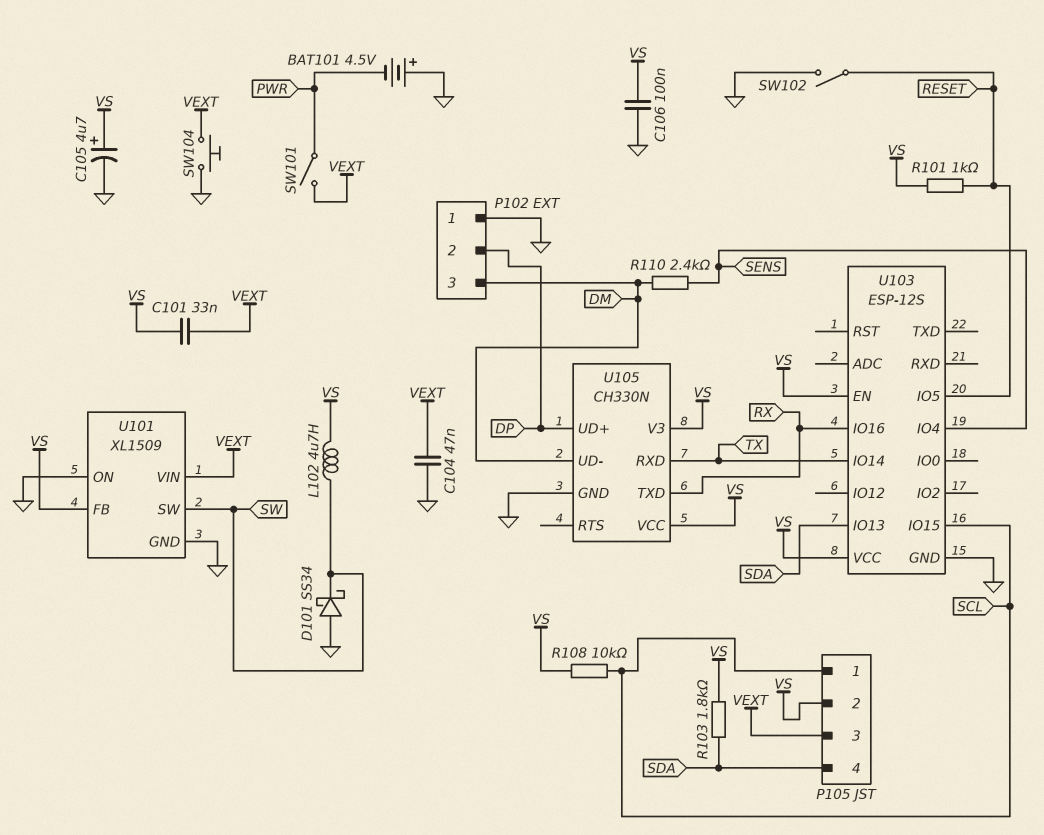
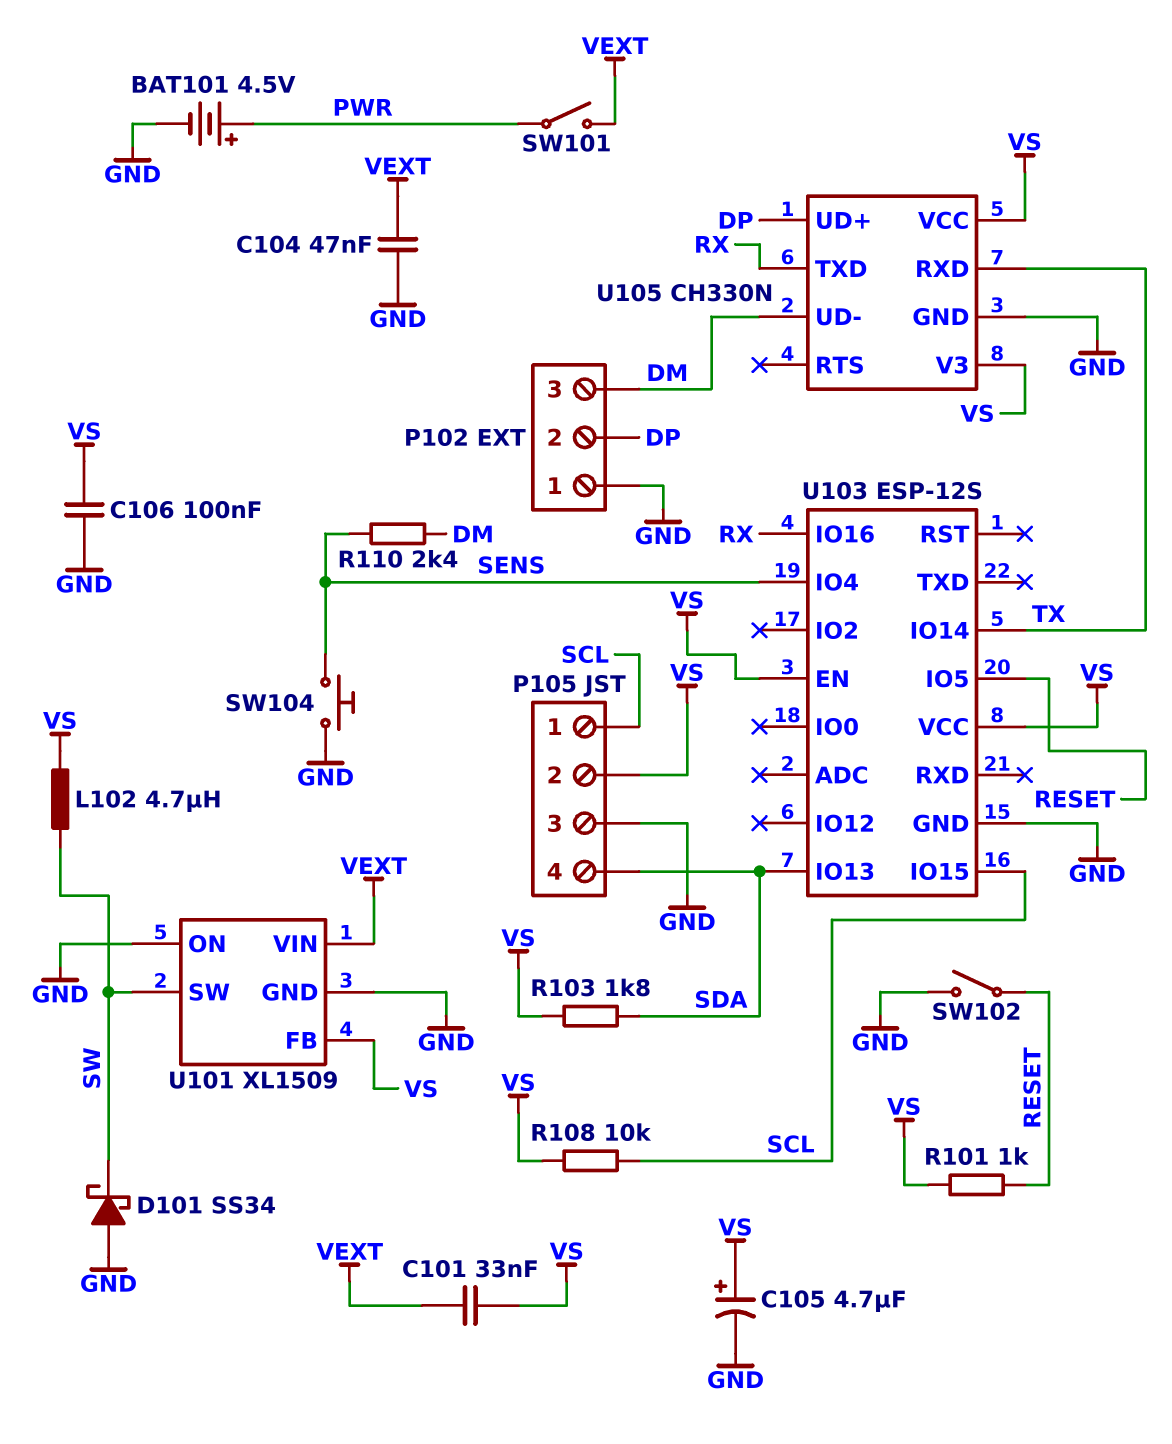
BAT101: 4.5V (plus GND, minus PWR) -> 4.5V (plus PWR, minus GND)
P105 pin 3: VEXT -> GND
SW104: button (GND, VEXT) -> button (GND, SENS)

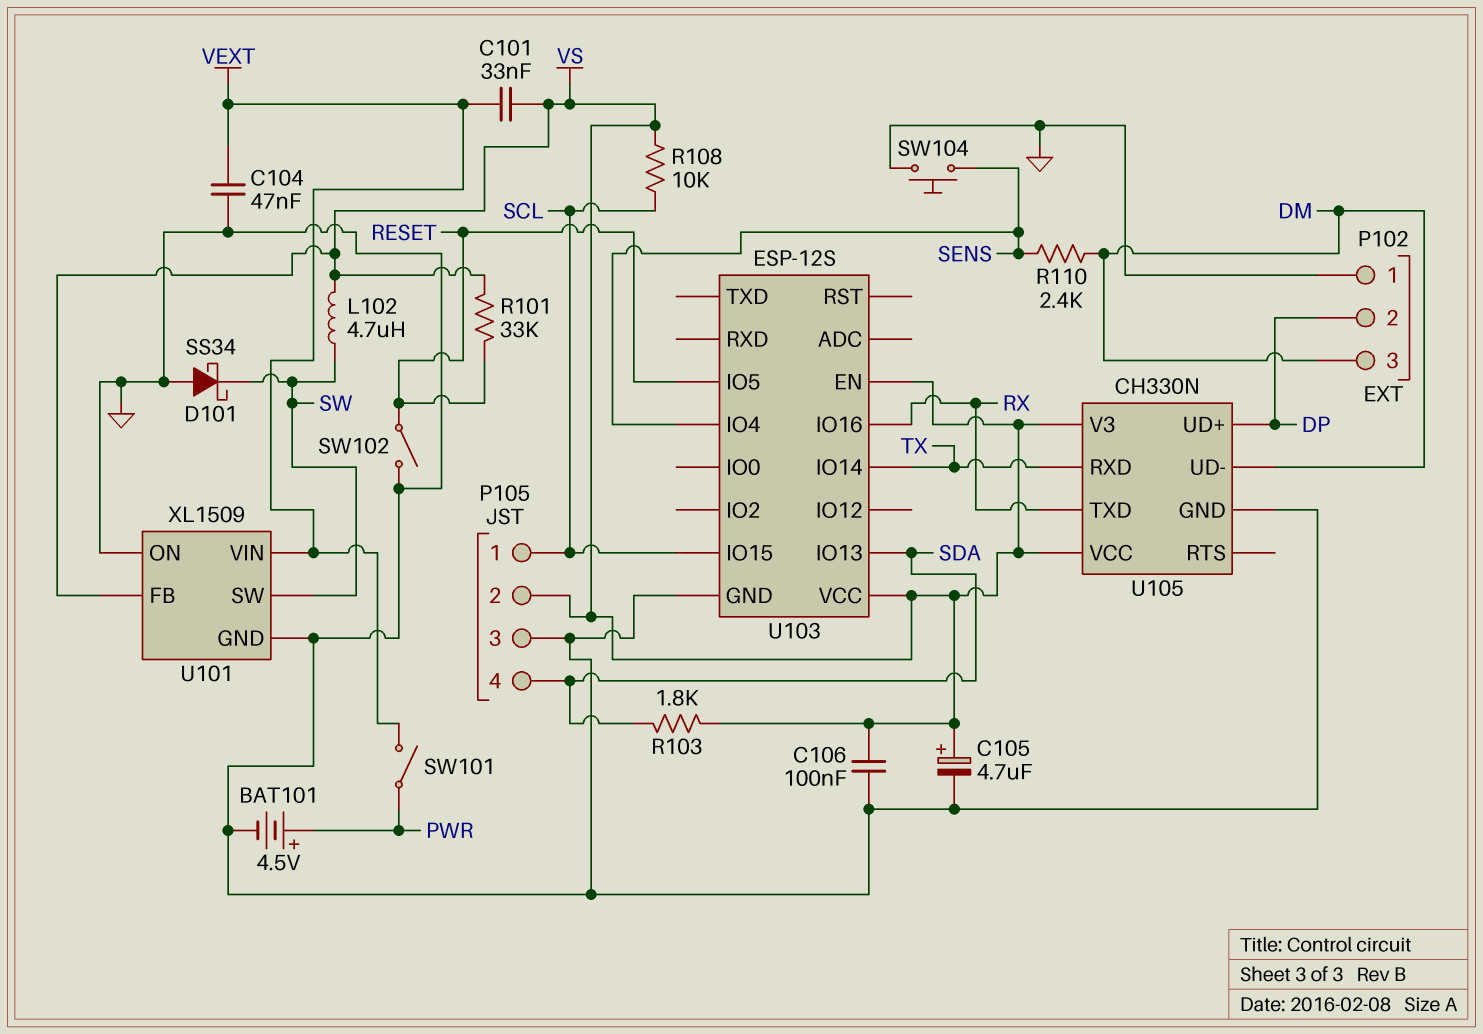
R101: 1k (RESET, VS) -> 33k (RESET, VS)

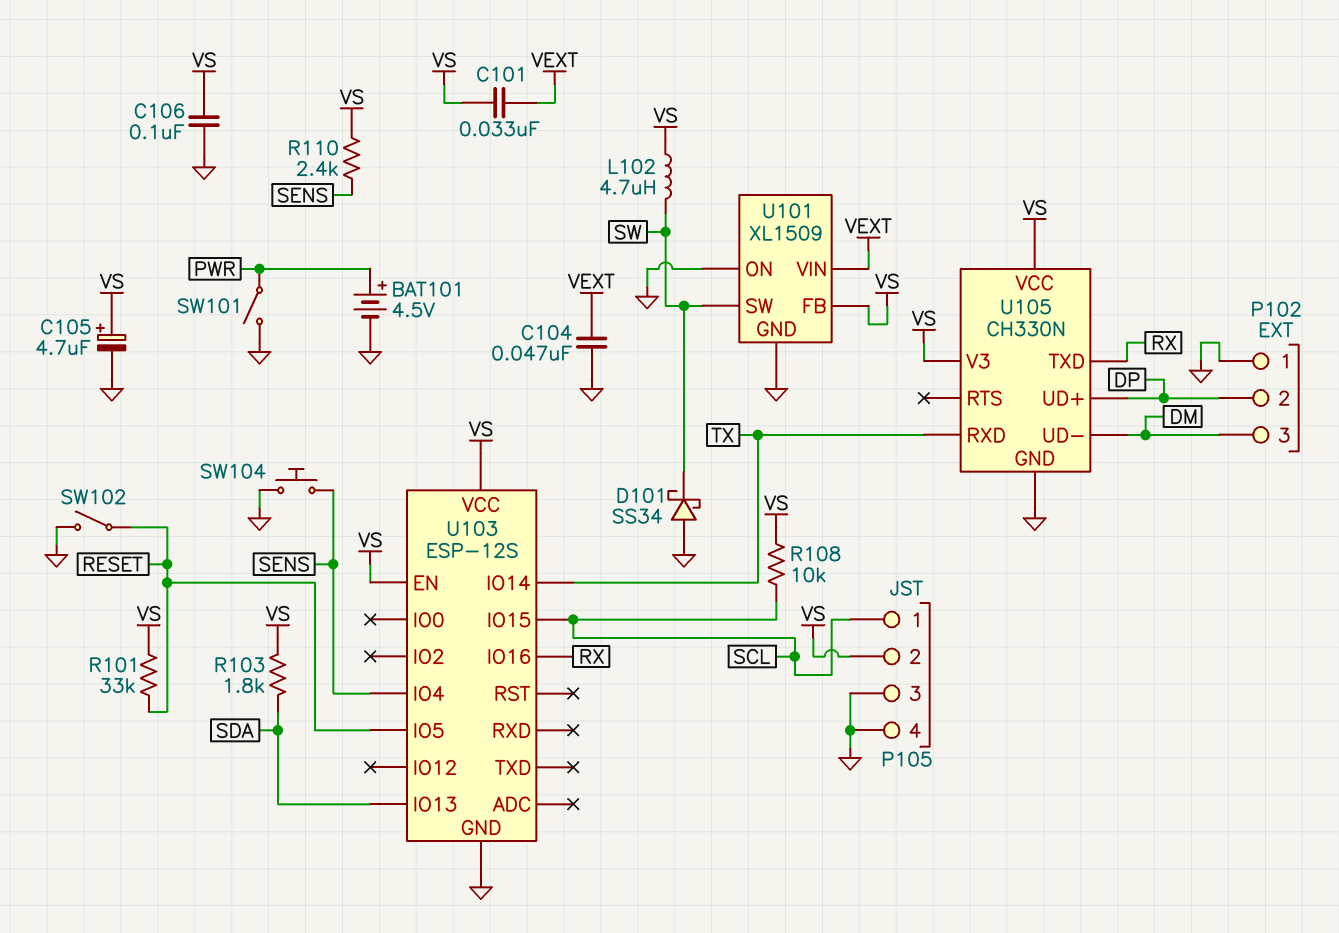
P105 pin 4: SDA -> GND
R110: 2.4k (DM, SENS) -> 2.4k (SENS, VS)
SW101: switch (PWR, VEXT) -> switch (GND, PWR)

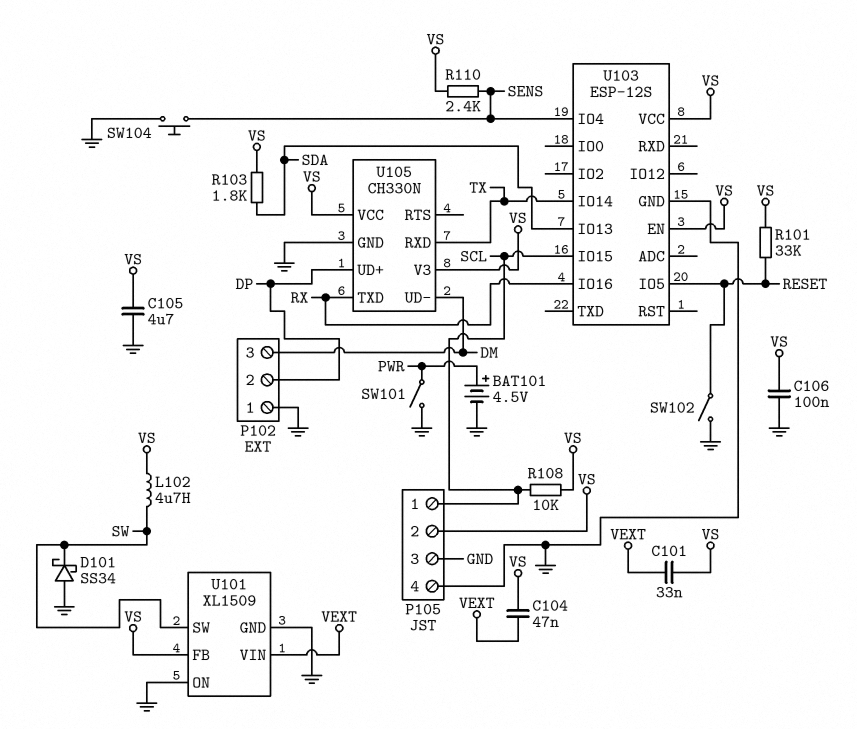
C104: 47nF (GND, VEXT) -> 47nF (VEXT, VS)
C105: 4.7uF (plus VS, minus GND) -> 4.7uF (GND, VS)

